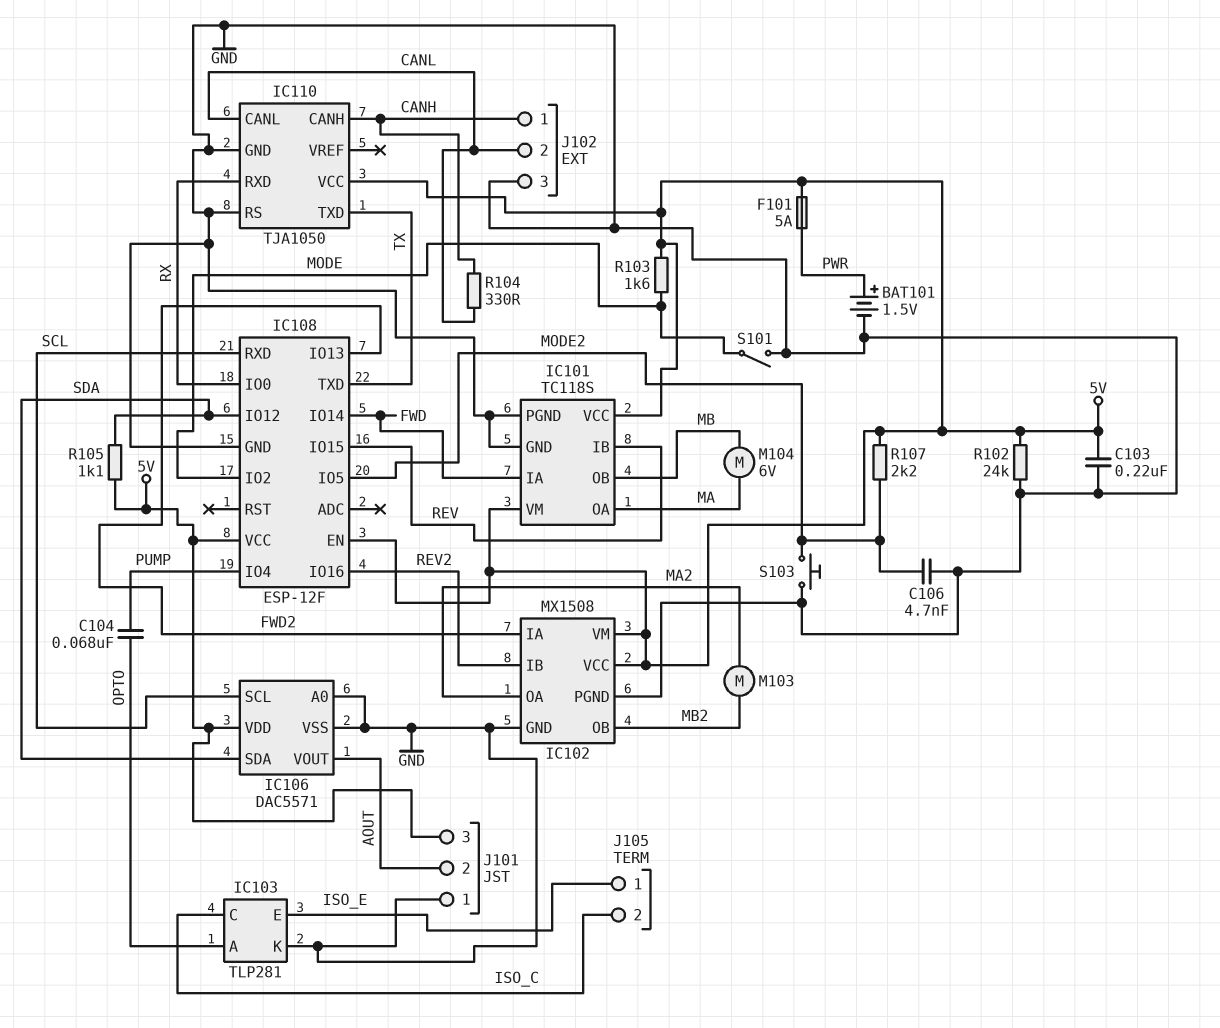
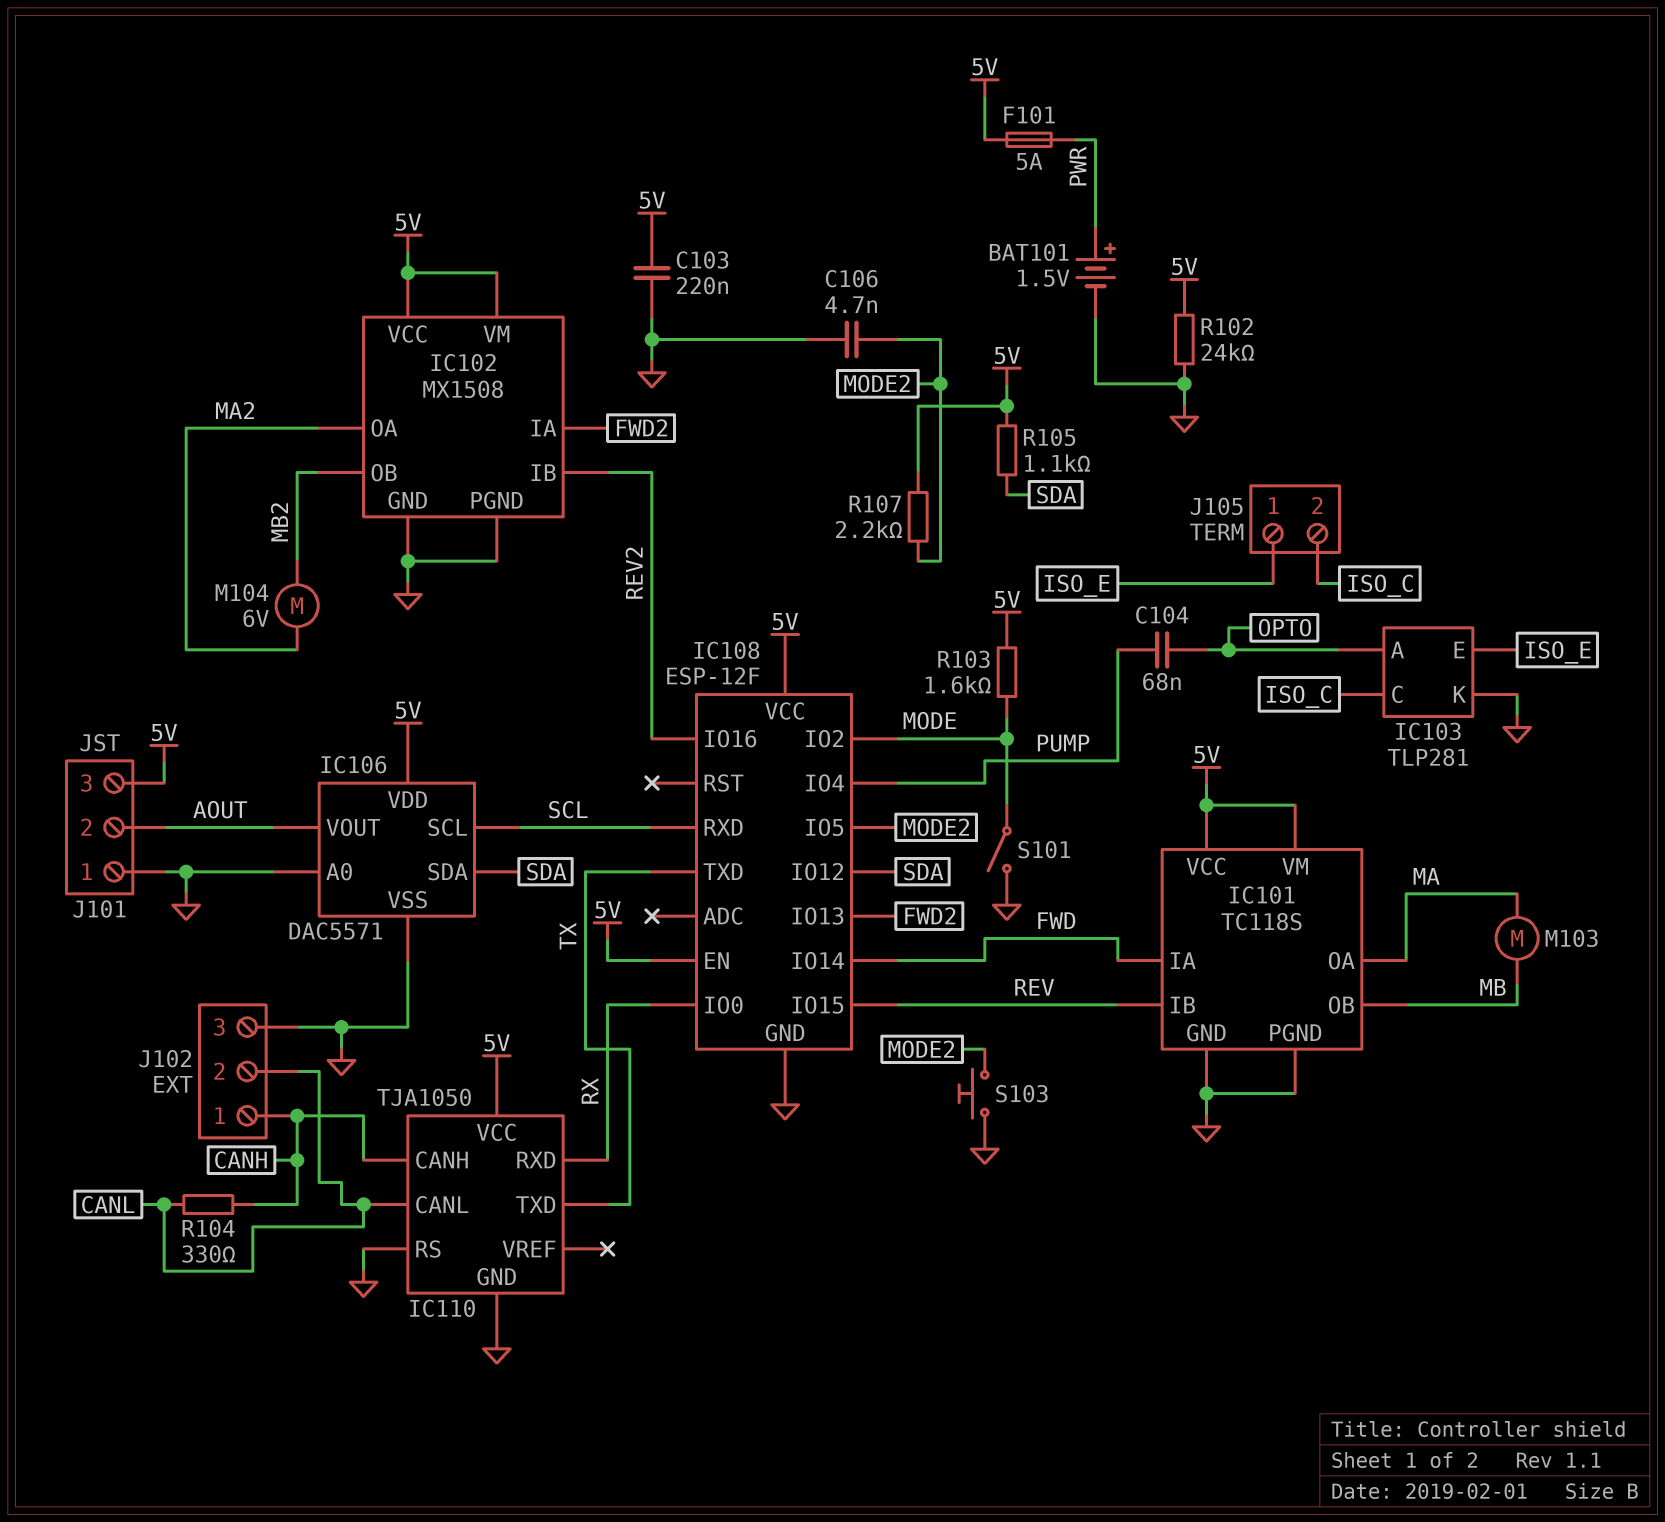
M103: motor (MA2, MB2) -> motor (MA, MB)
M104: motor 6V (MA, MB) -> motor 6V (MA2, MB2)

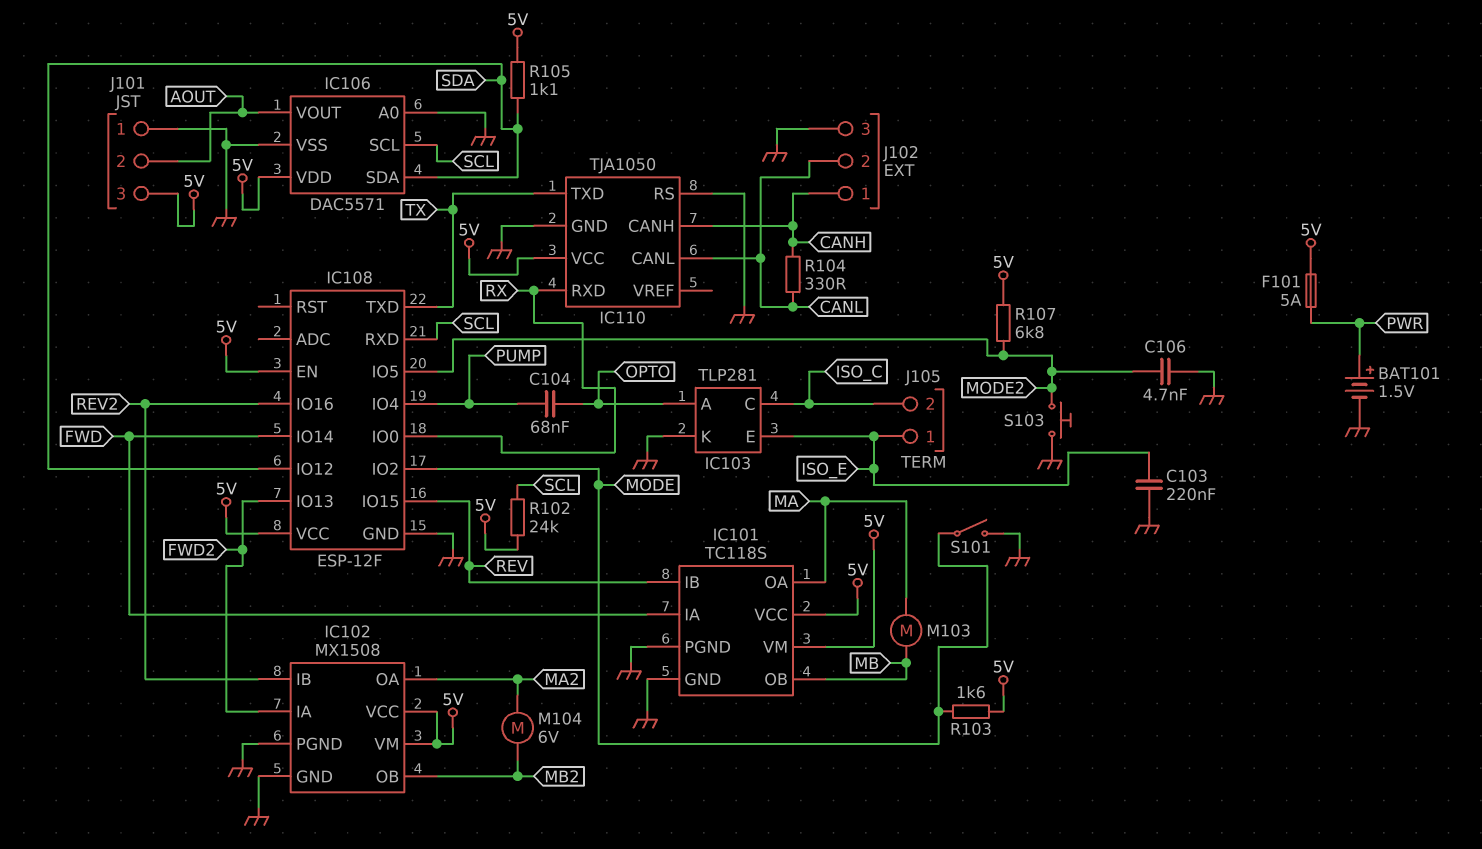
C103: 220nF (5V, GND) -> 220nF (GND, ISO_E)
R102: 24k (5V, GND) -> 24k (5V, SCL)
R107: 2.2k (5V, MODE2) -> 6.8k (5V, MODE2)

